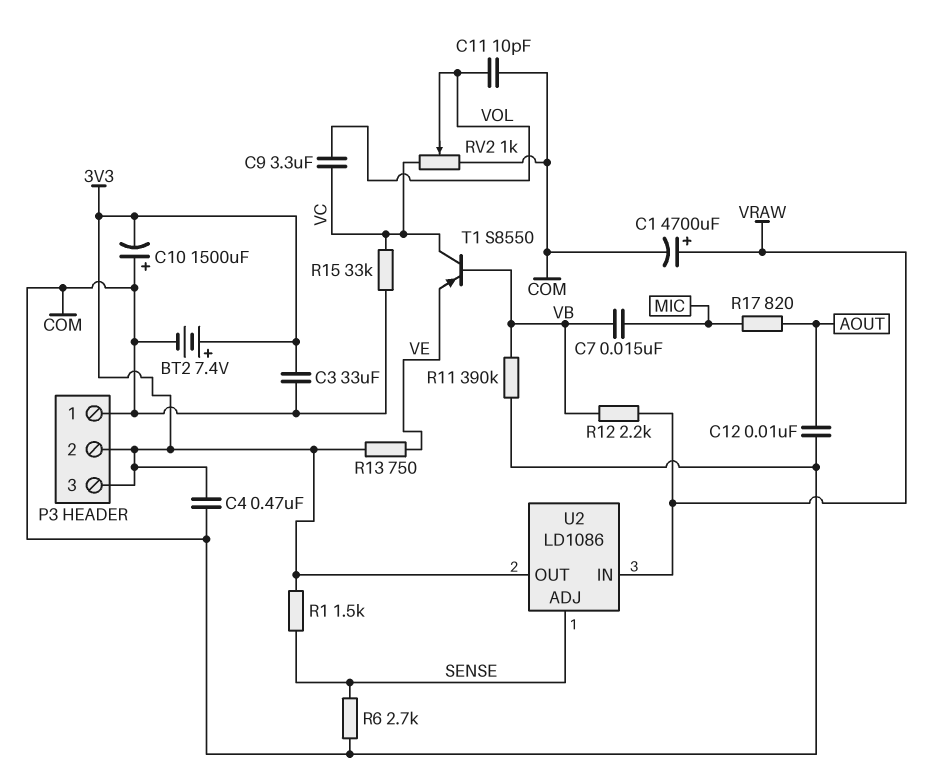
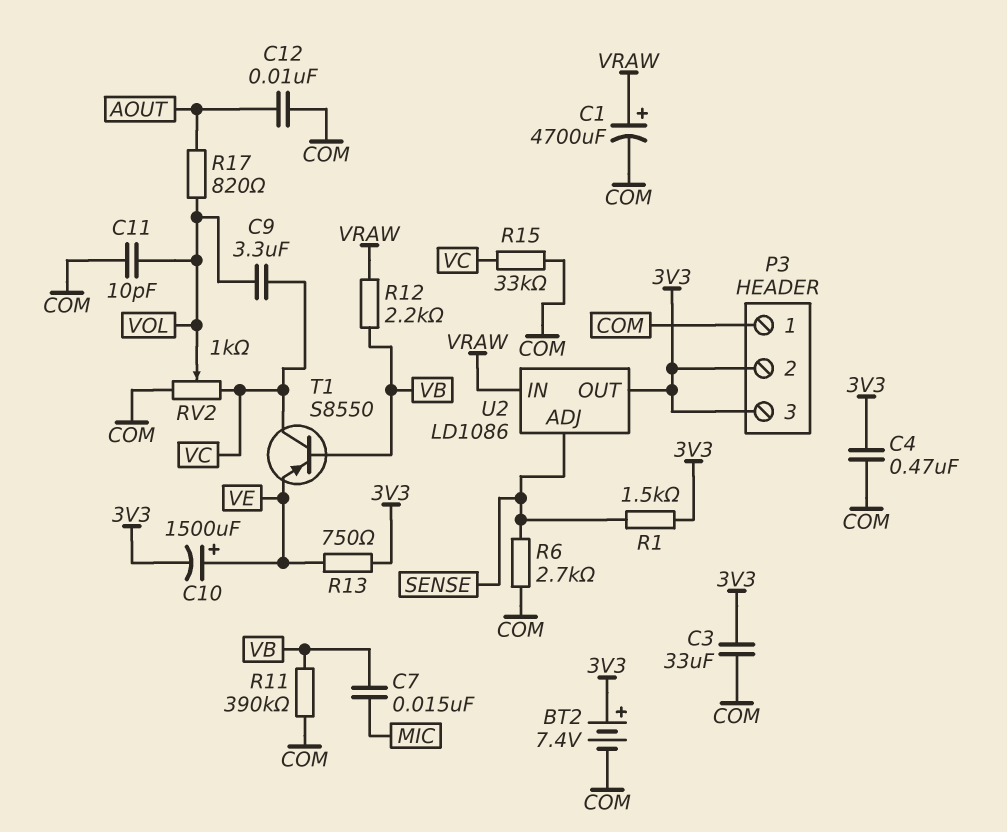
C10: 1500uF (plus COM, minus 3V3) -> 1500uF (plus VE, minus 3V3)
R17: 820 (AOUT, MIC) -> 820 (AOUT, VOL)

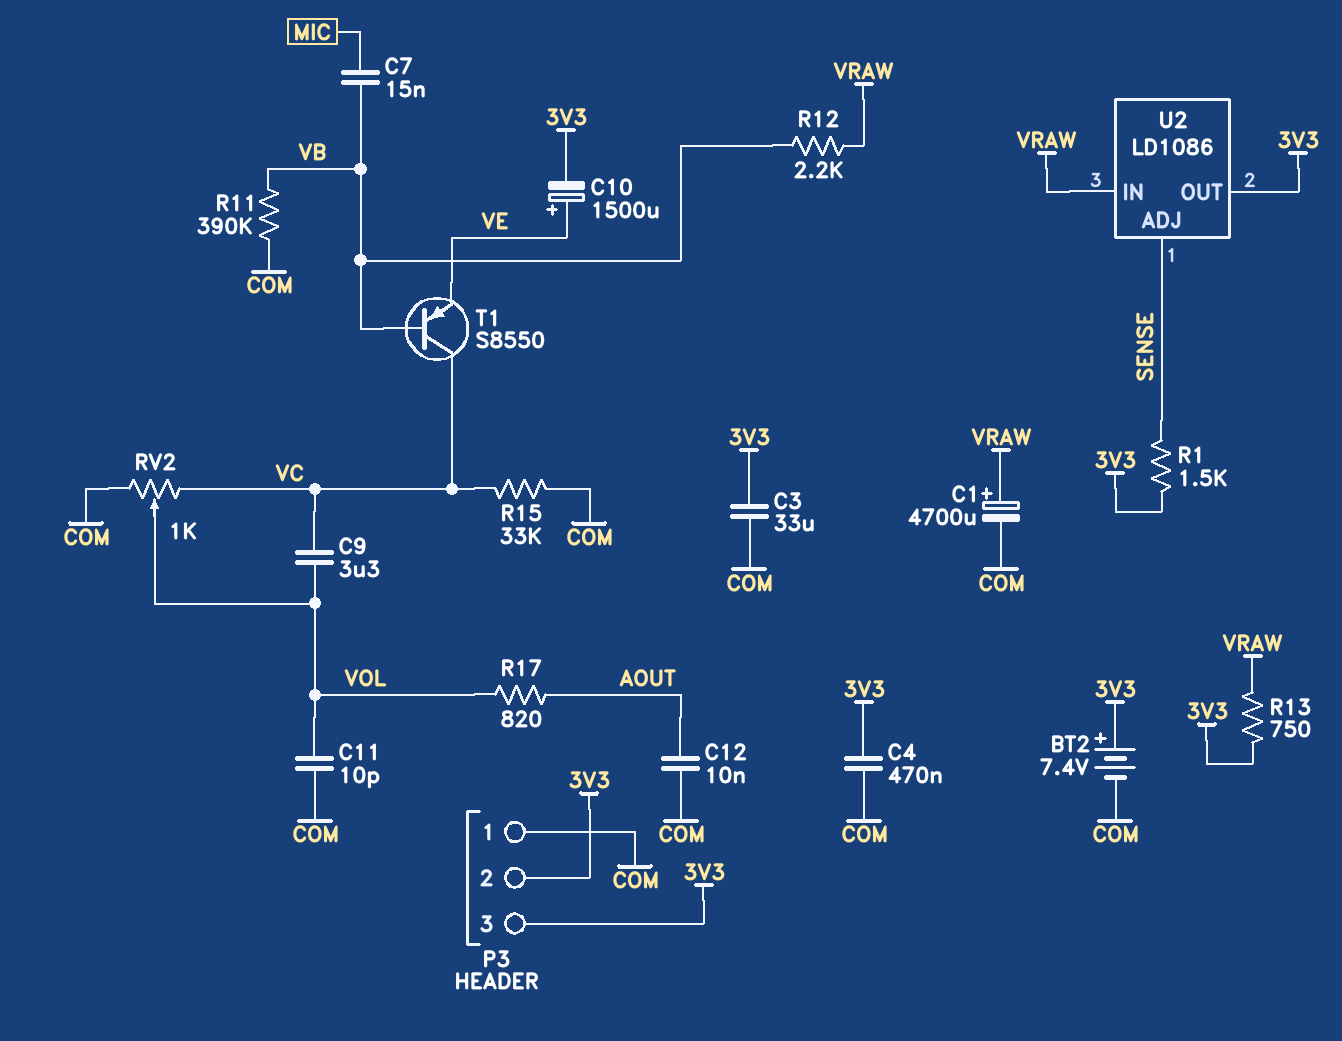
R6: 2.7k (COM, SENSE) -> none
R13: 750 (3V3, VE) -> 750 (3V3, VRAW)

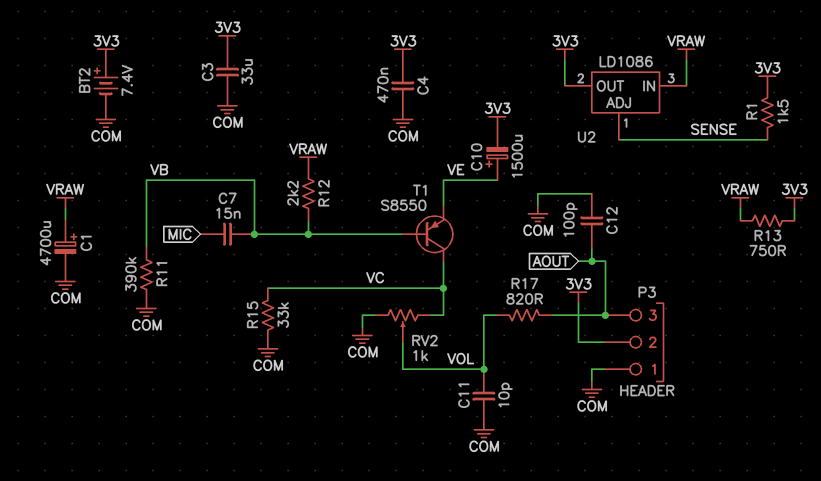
C9: 3.3uF (VC, VOL) -> none
C12: 10nF (AOUT, COM) -> 100pF (AOUT, COM)
P3 pin 3: 3V3 -> AOUT

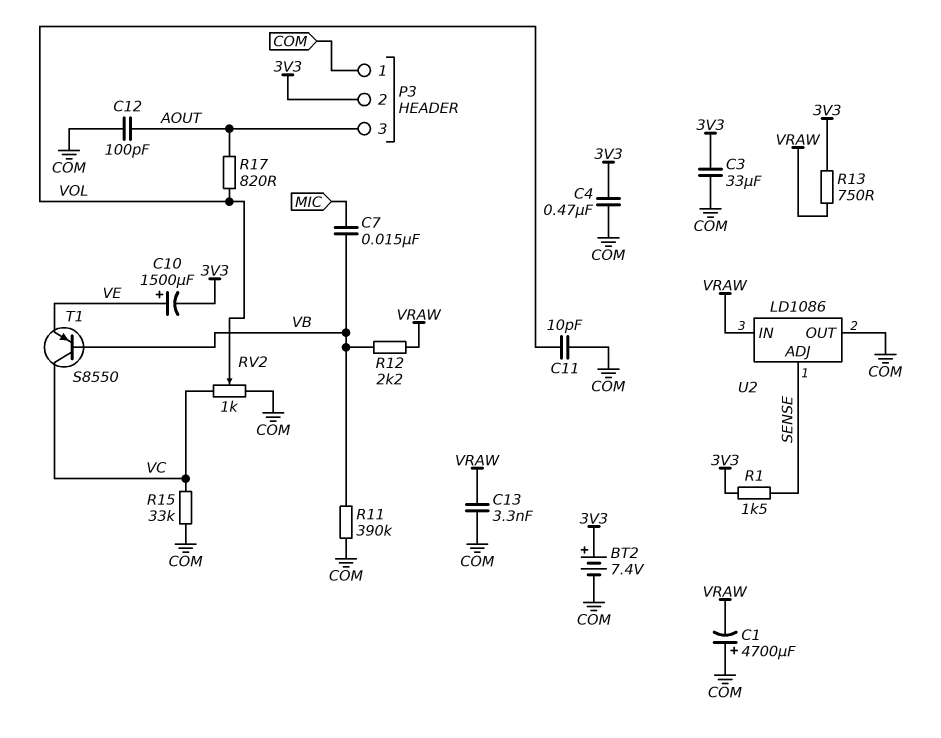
C1: 4700uF (plus VRAW, minus COM) -> 4700uF (plus COM, minus VRAW)
C13: none -> 3.3nF (COM, VRAW)
U2 pin OUT: 3V3 -> COM

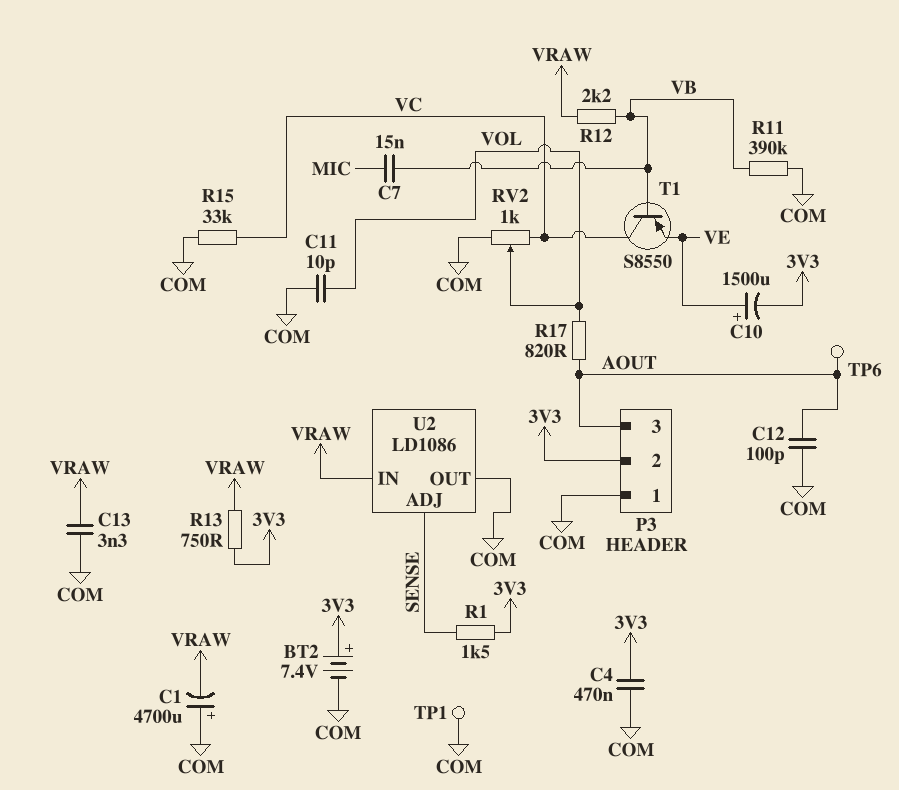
C3: 33uF (3V3, COM) -> none
TP1: none -> test point (COM)
TP6: none -> test point (AOUT)

